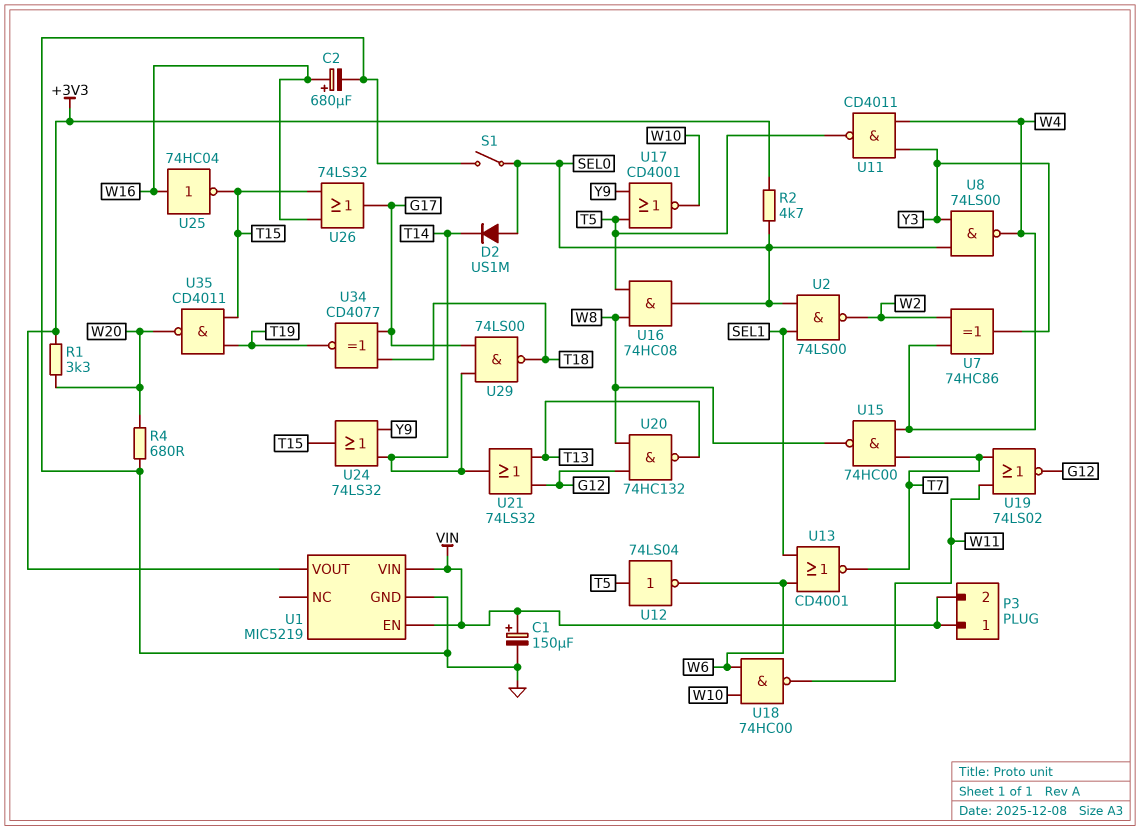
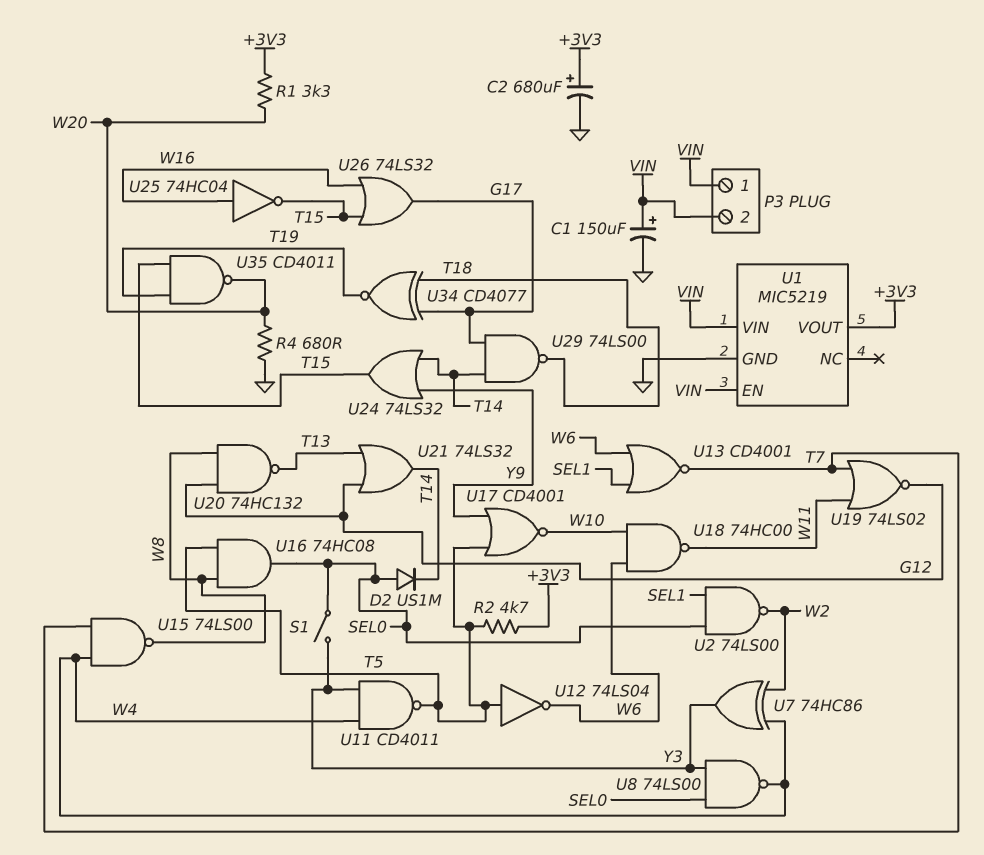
C2: 680uF (plus W16, minus GND) -> 680uF (plus +3V3, minus GND)
R2: 4.7k (+3V3, SEL0) -> 4.7k (+3V3, T5)
S1: switch (GND, SEL0) -> switch (SEL0, Y3)
U15: NAND 74HC00 (in T7, in W4, out W8) -> NAND 74LS00 (in T7, in W4, out W8)

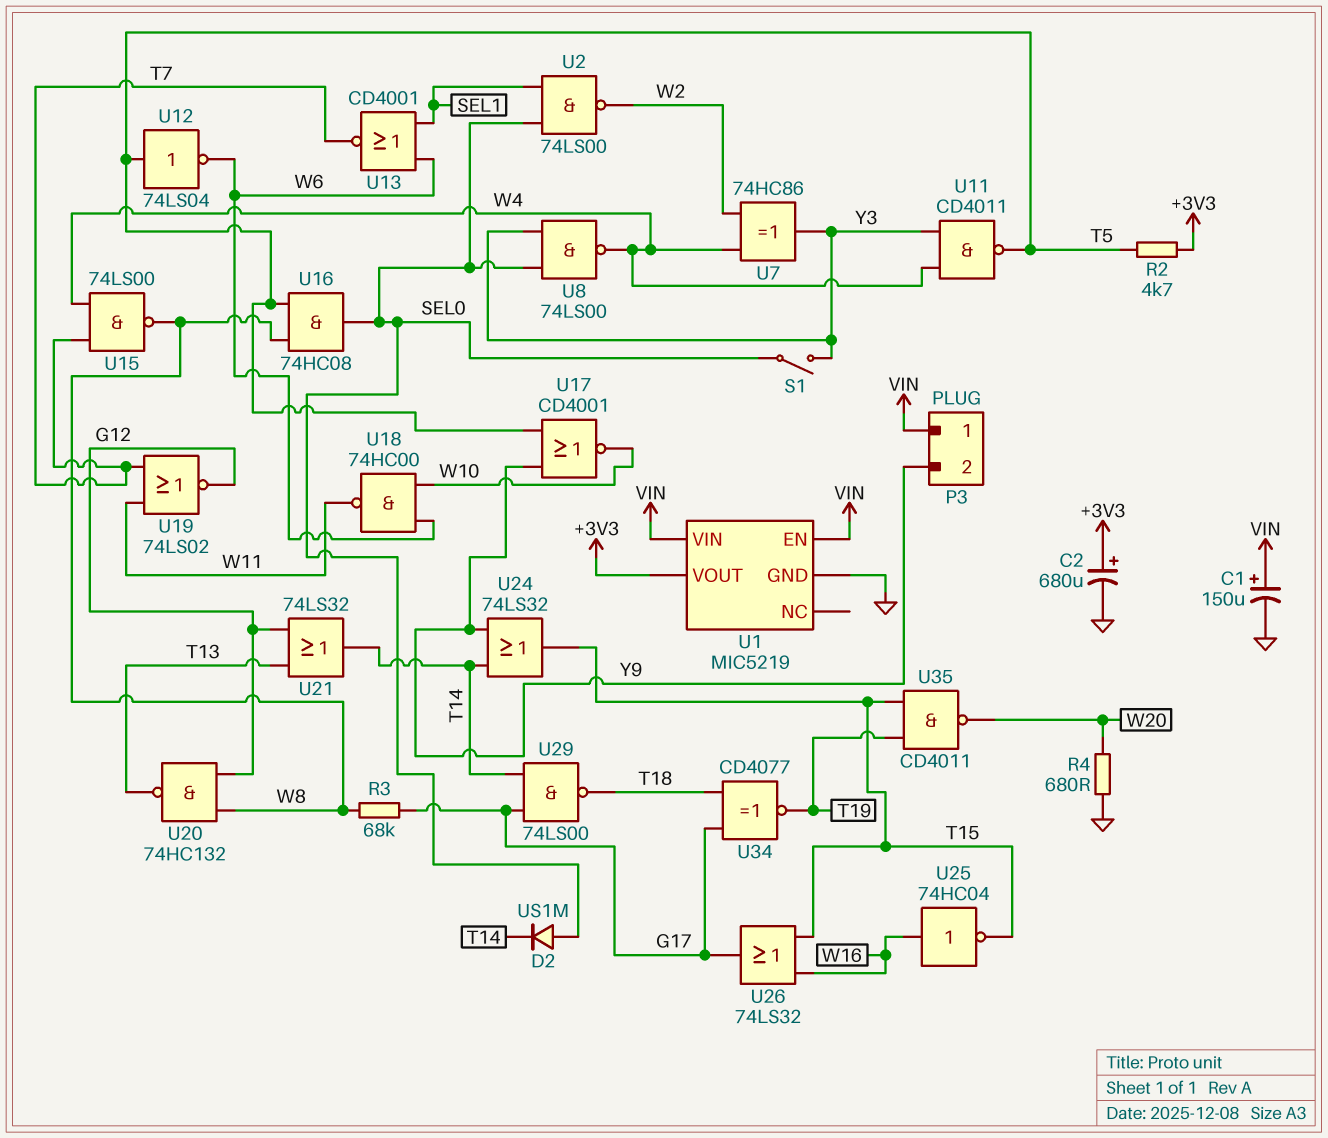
P3 pin 2: VIN -> Y9
R1: 3.3k (+3V3, W20) -> none
R3: none -> 68k (G17, W8)

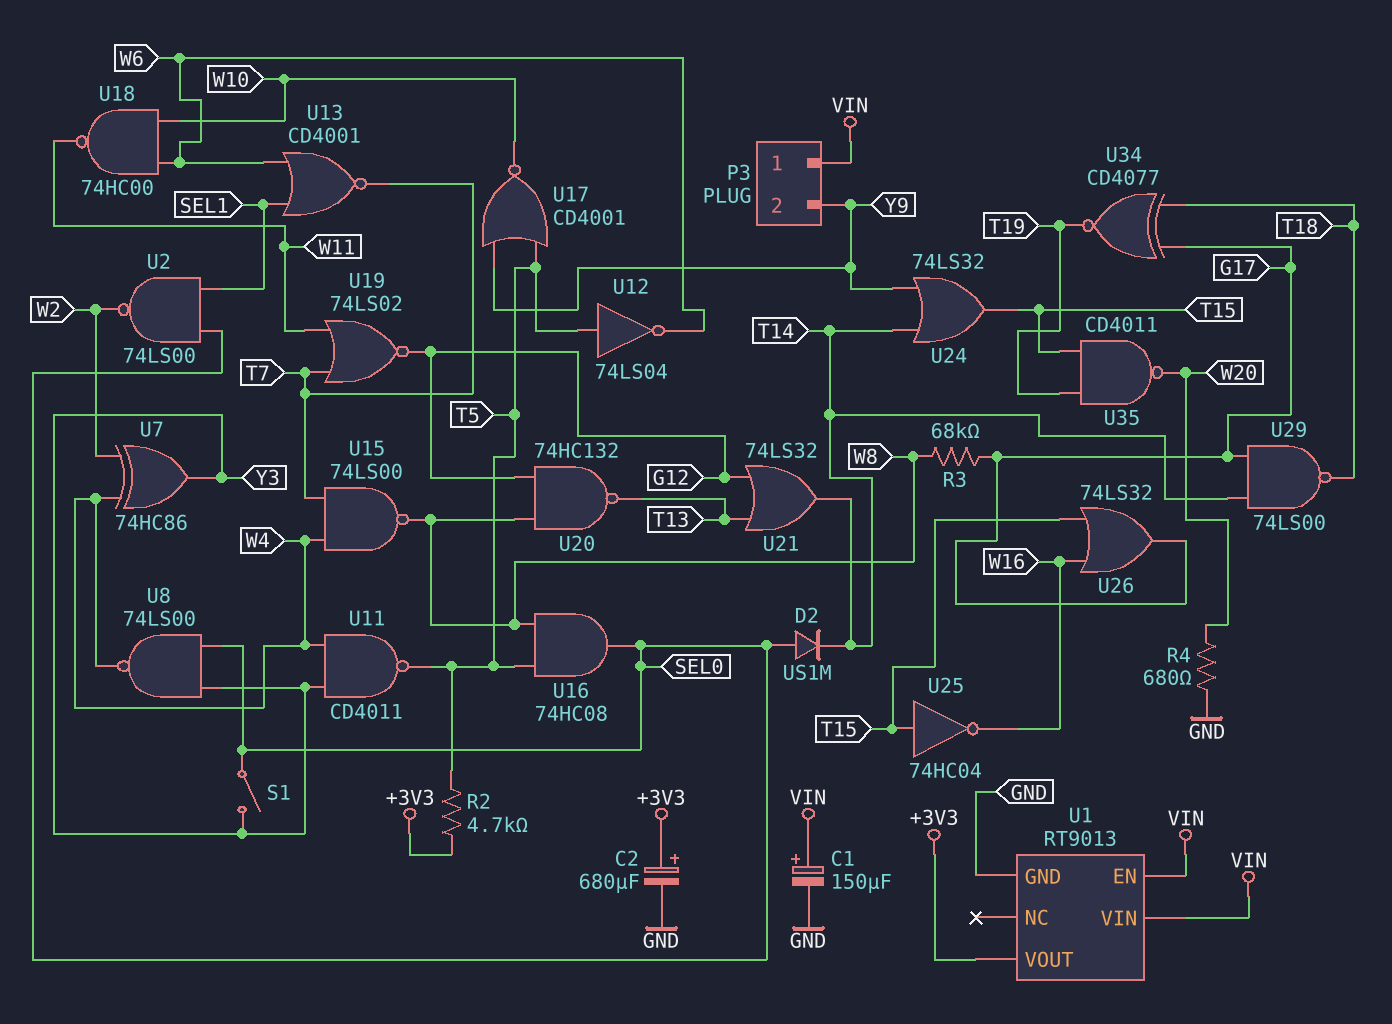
U1: MIC5219 -> RT9013
U25: NOT 74HC04 (in W16, out T15) -> NOT 74HC04 (in T15, out W16)

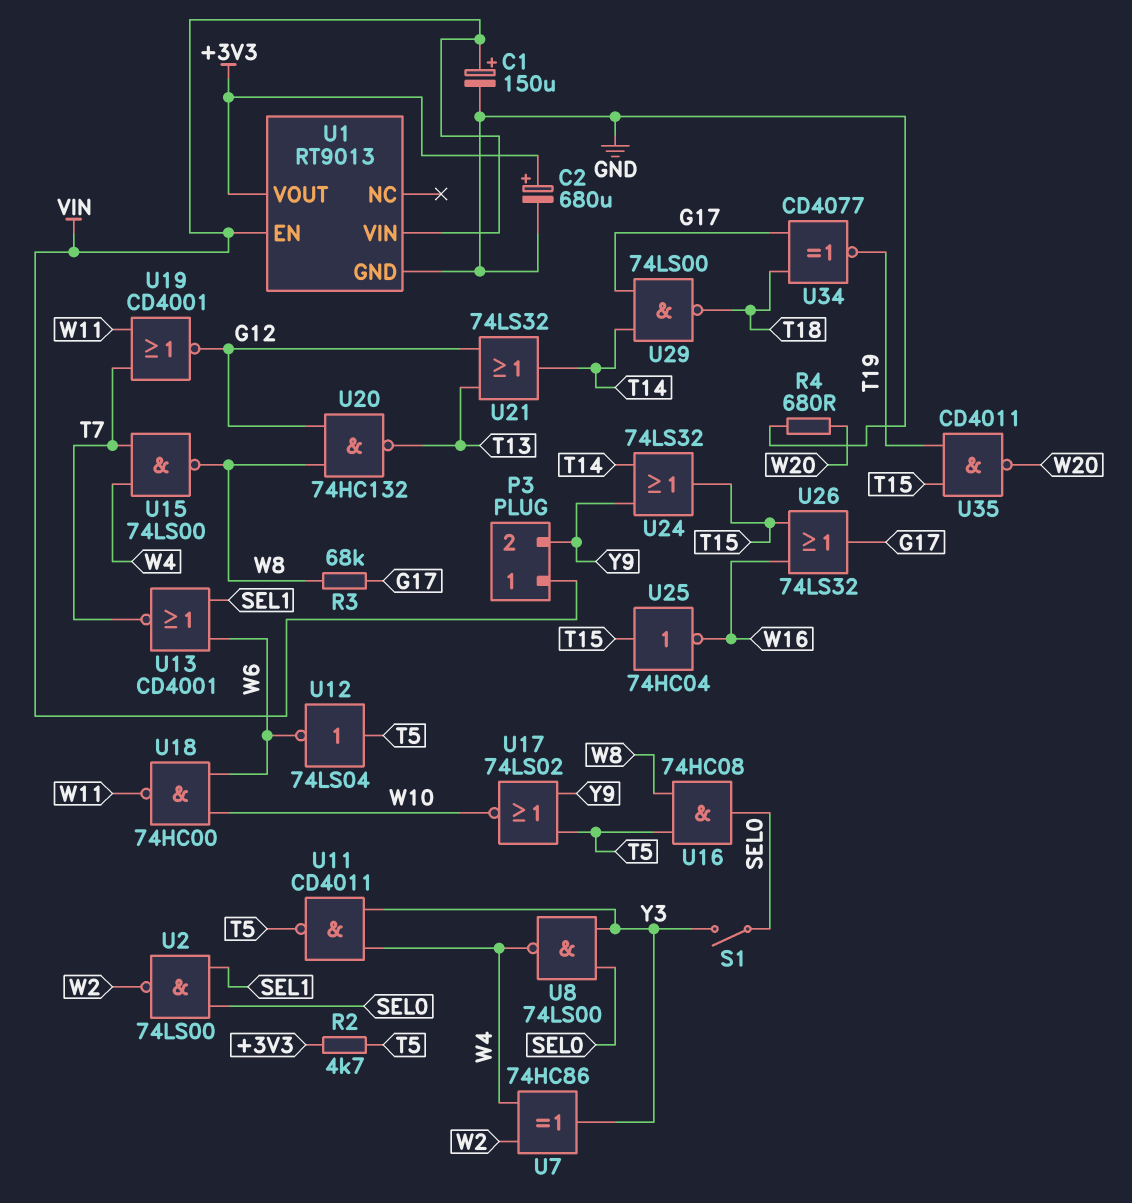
D2: diode US1M (A SEL0, K T14) -> none
U17: NOR CD4001 (in T5, in Y9, out W10) -> NOR 74LS02 (in T5, in Y9, out W10)
U19: NOR 74LS02 (in T7, in W11, out G12) -> NOR CD4001 (in T7, in W11, out G12)

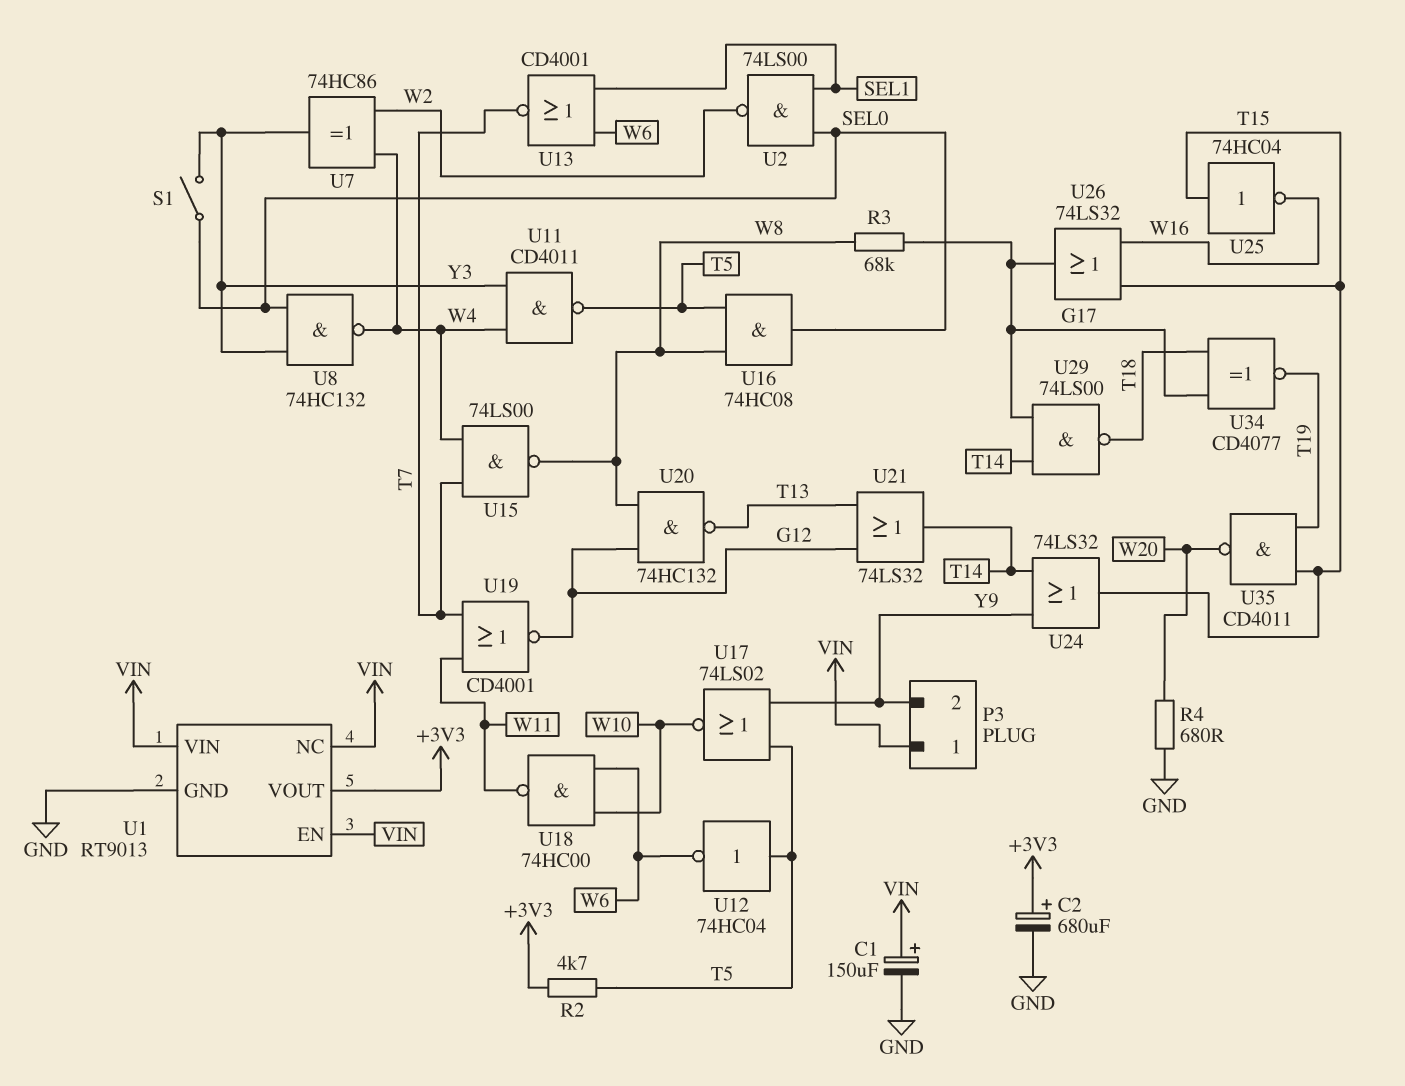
U1 pin NC: none -> VIN
U8: NAND 74LS00 (in SEL0, in Y3, out W4) -> NAND 74HC132 (in SEL0, in Y3, out W4)
U12: NOT 74LS04 (in T5, out W6) -> NOT 74HC04 (in T5, out W6)

